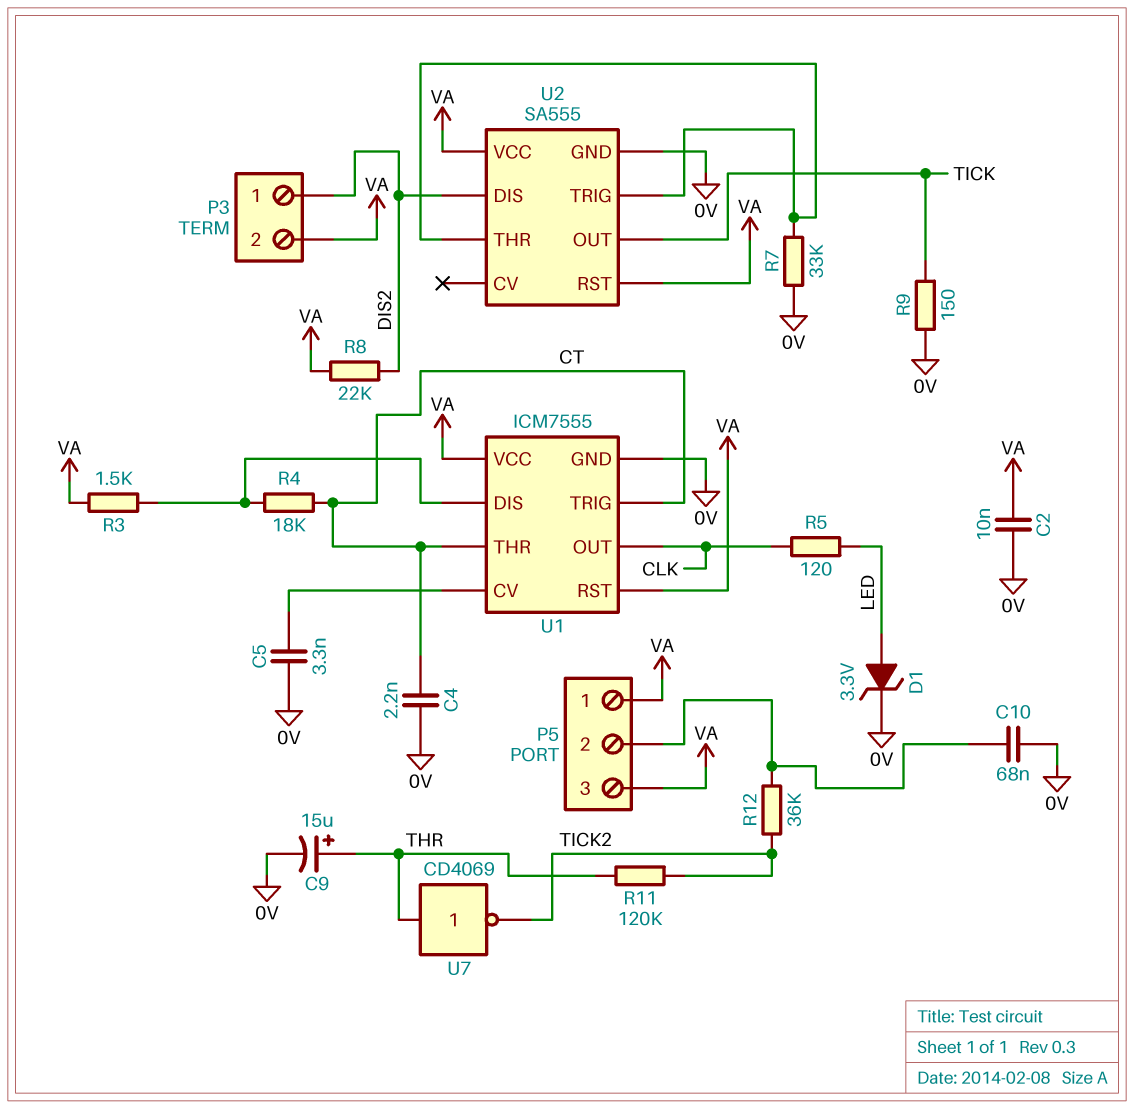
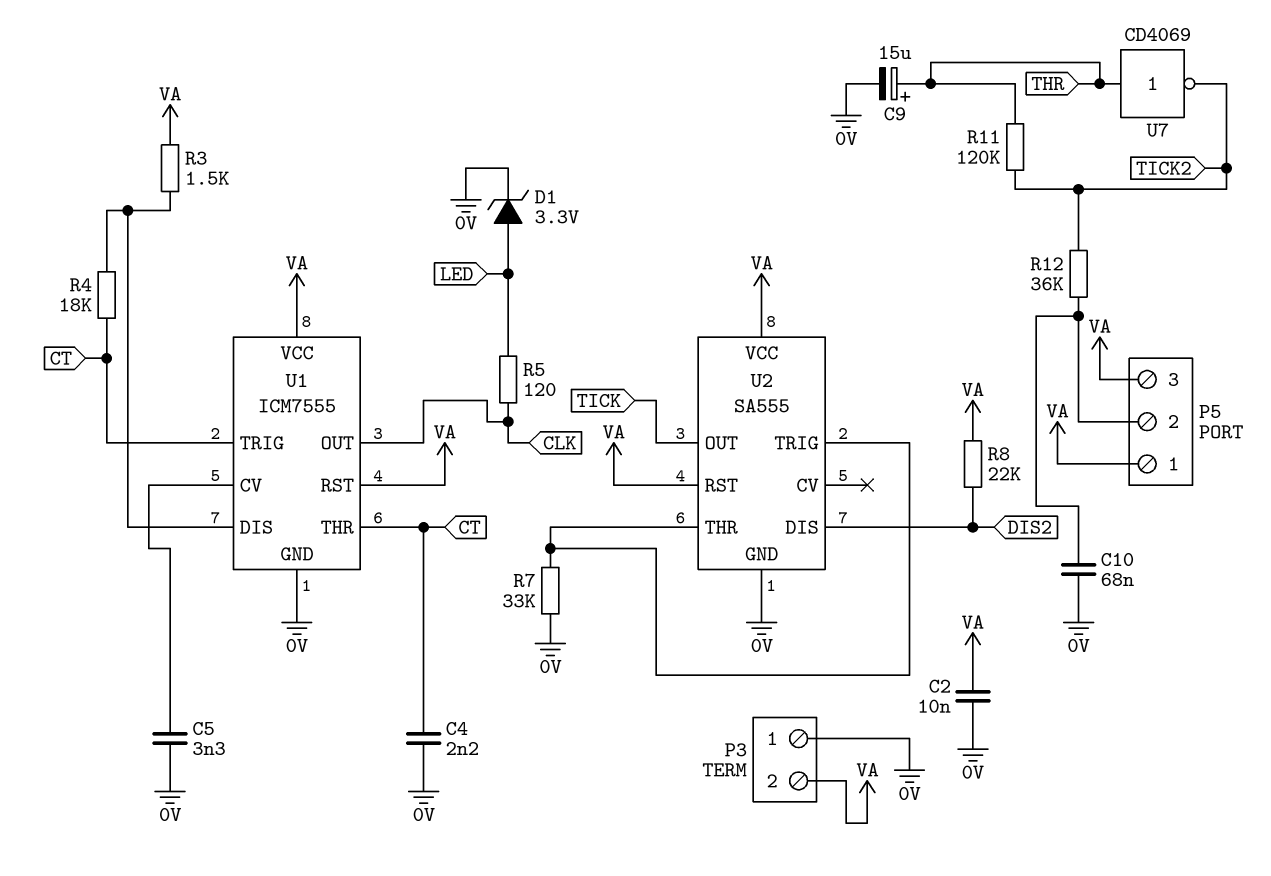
P3 pin 1: DIS2 -> 0V
R9: 150 (0V, TICK) -> none

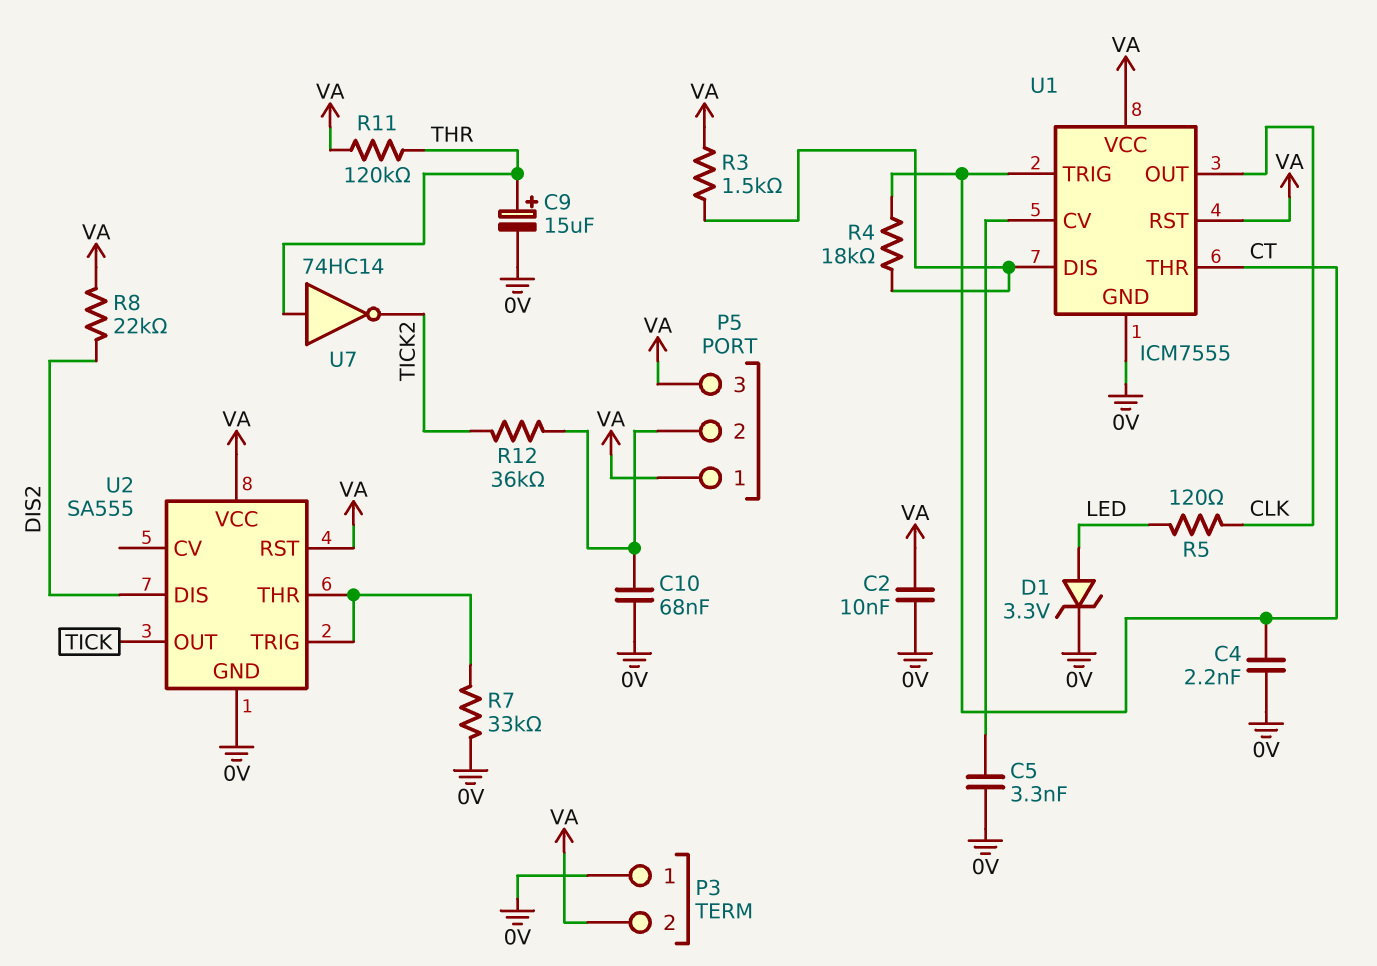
R11: 120k (THR, TICK2) -> 120k (THR, VA)
U7: NOT CD4069 (in THR, out TICK2) -> NOT 74HC14 (in THR, out TICK2)

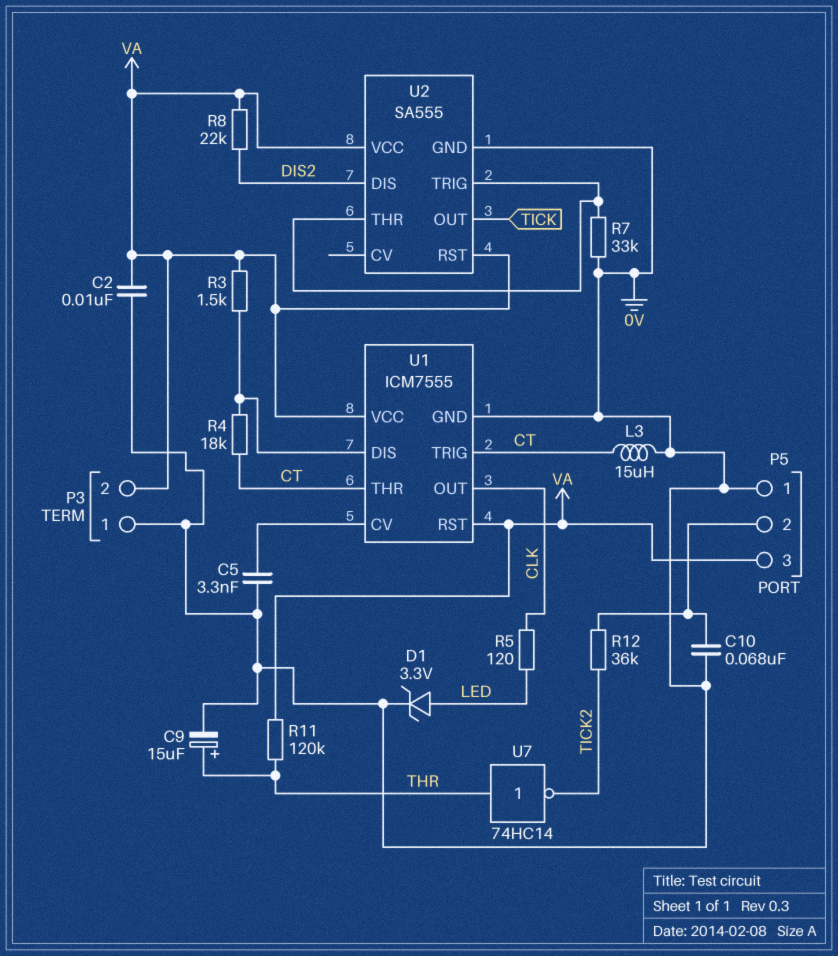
C4: 2.2nF (0V, CT) -> none
L3: none -> 15uH (0V, CT)
P5 pin 1: VA -> 0V

